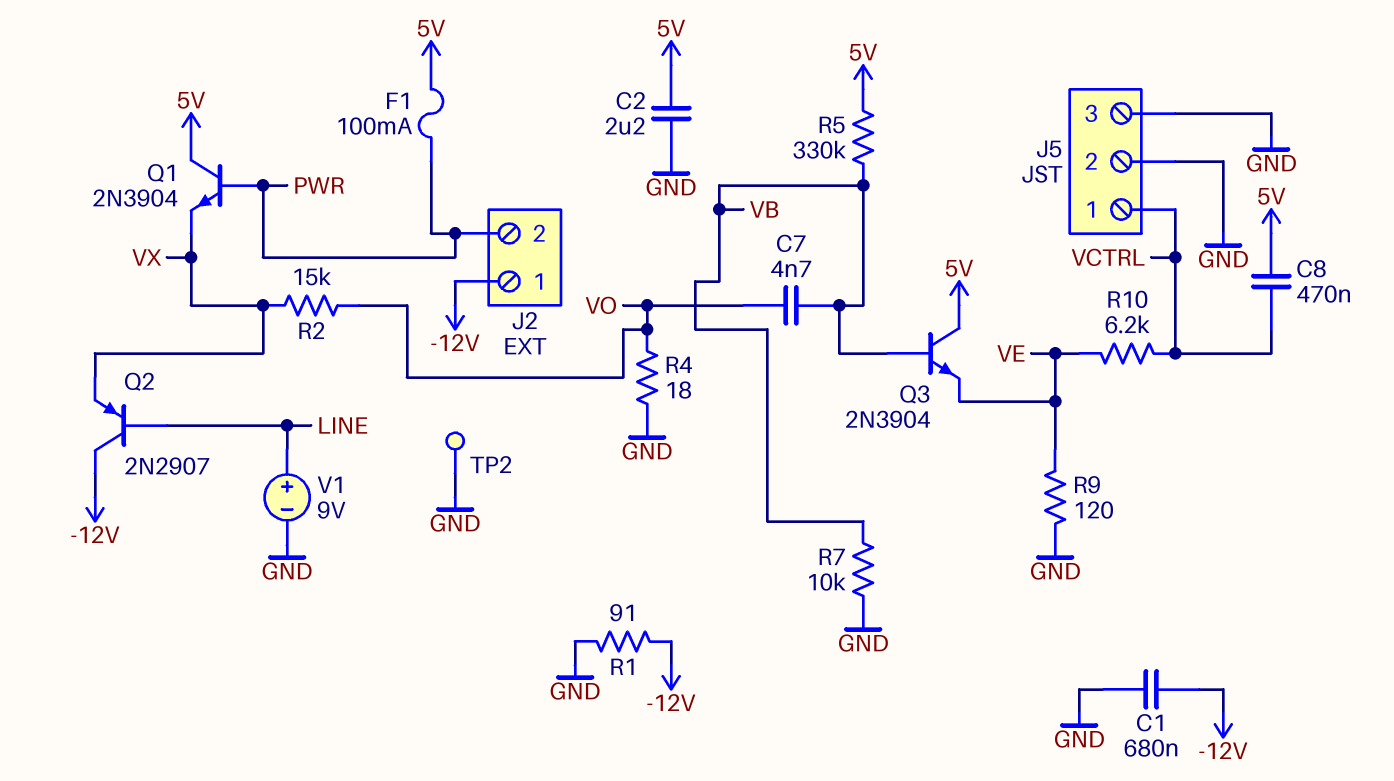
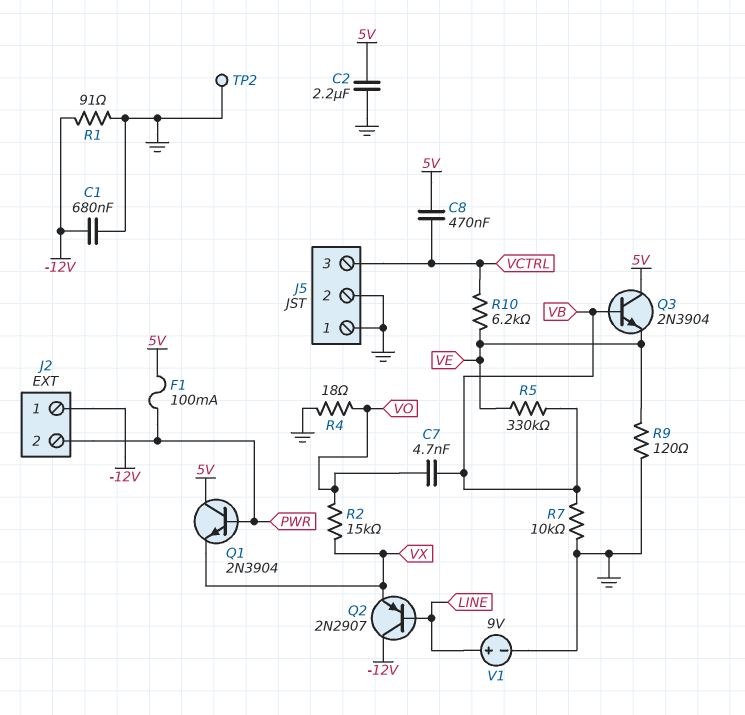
J5 pin 1: VCTRL -> GND
J5 pin 3: GND -> VCTRL
R5: 330k (5V, VB) -> 330k (VB, VE)

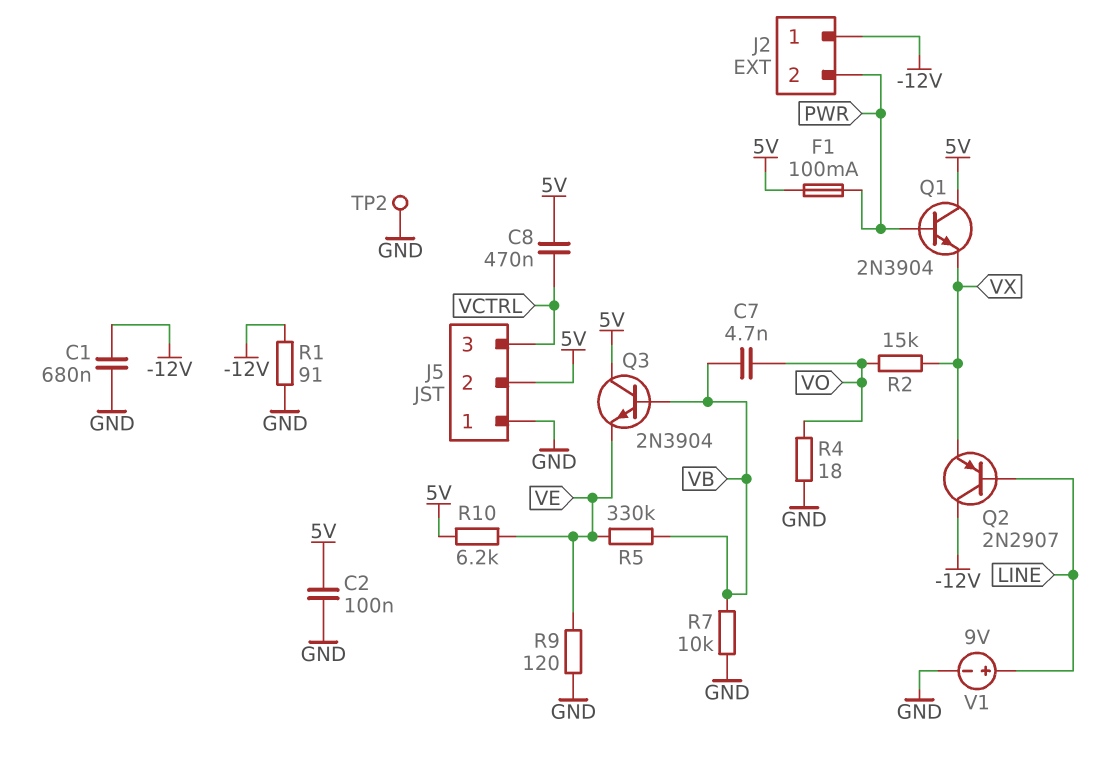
C2: 2.2uF (5V, GND) -> 100nF (5V, GND)
J5 pin 2: GND -> 5V
R10: 6.2k (VCTRL, VE) -> 6.2k (5V, VE)

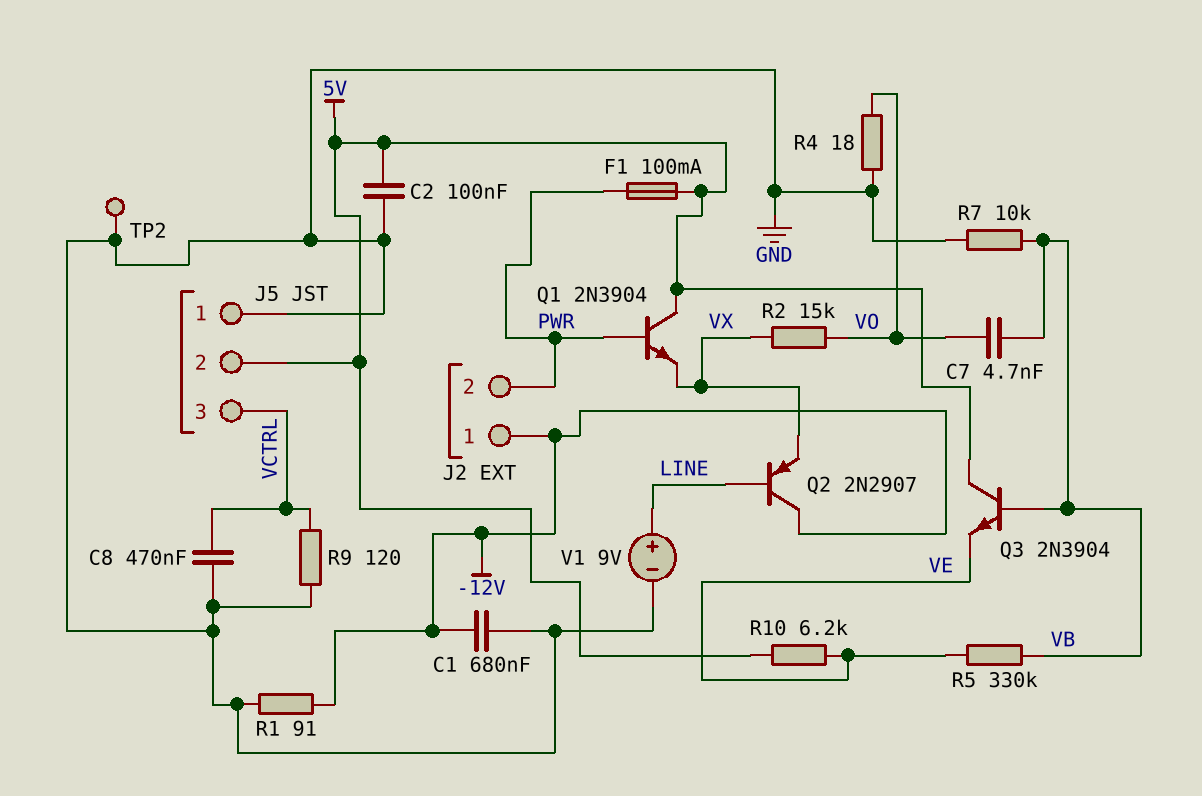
C8: 470nF (5V, VCTRL) -> 470nF (GND, VCTRL)
R9: 120 (GND, VE) -> 120 (GND, VCTRL)

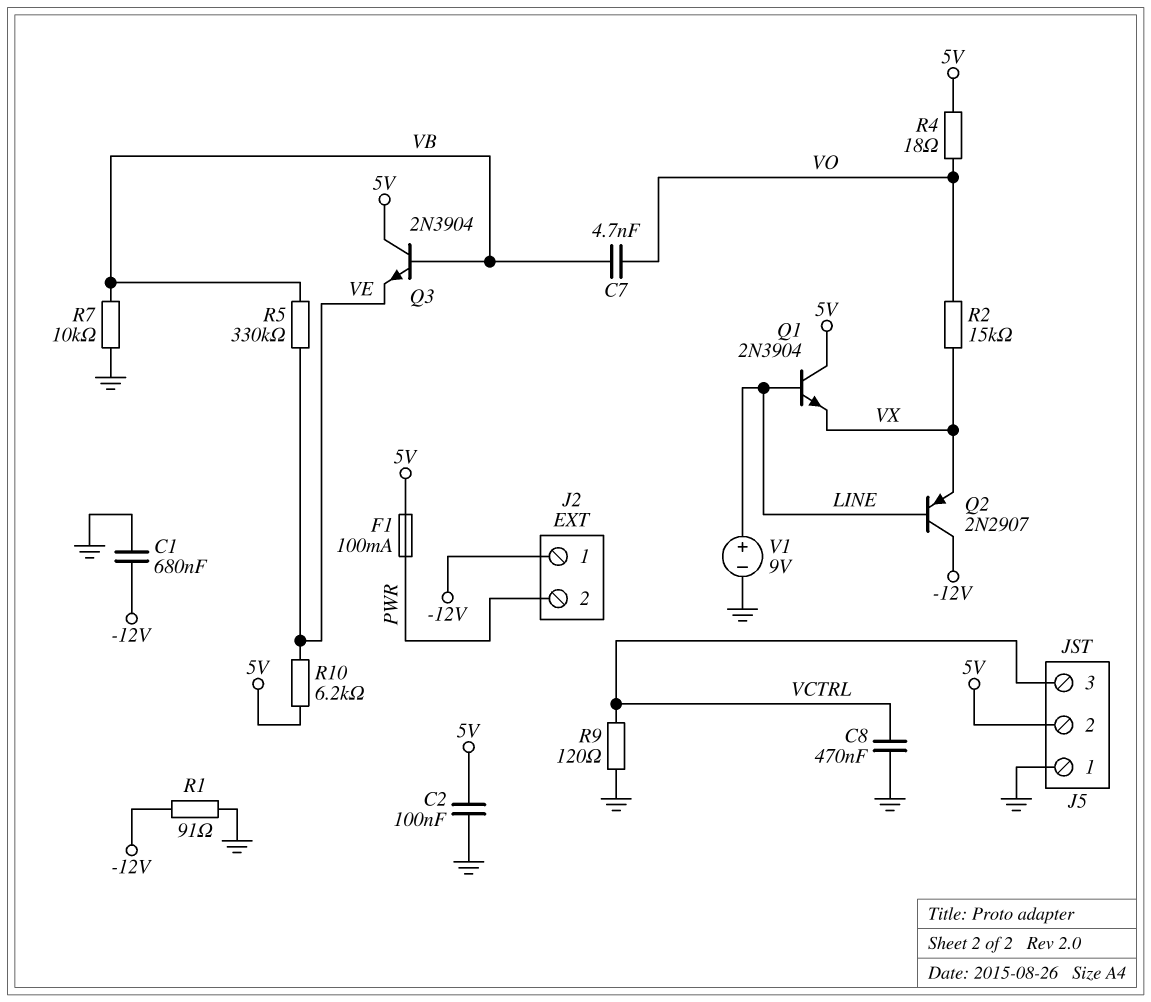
Q1: NPN 2N3904 (B PWR, C 5V, E VX) -> NPN 2N3904 (B LINE, C 5V, E VX)
R4: 18 (GND, VO) -> 18 (5V, VO)
TP2: test point (GND) -> none

